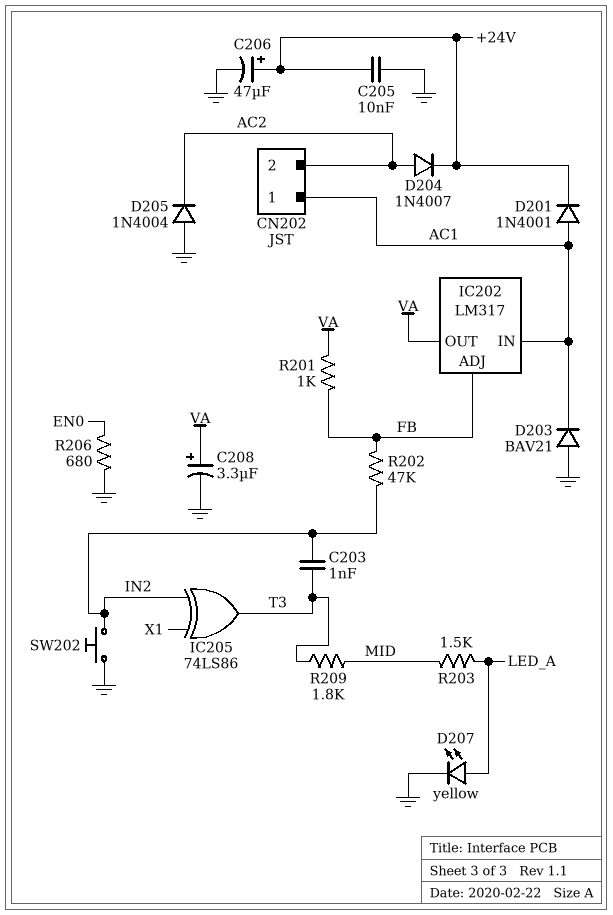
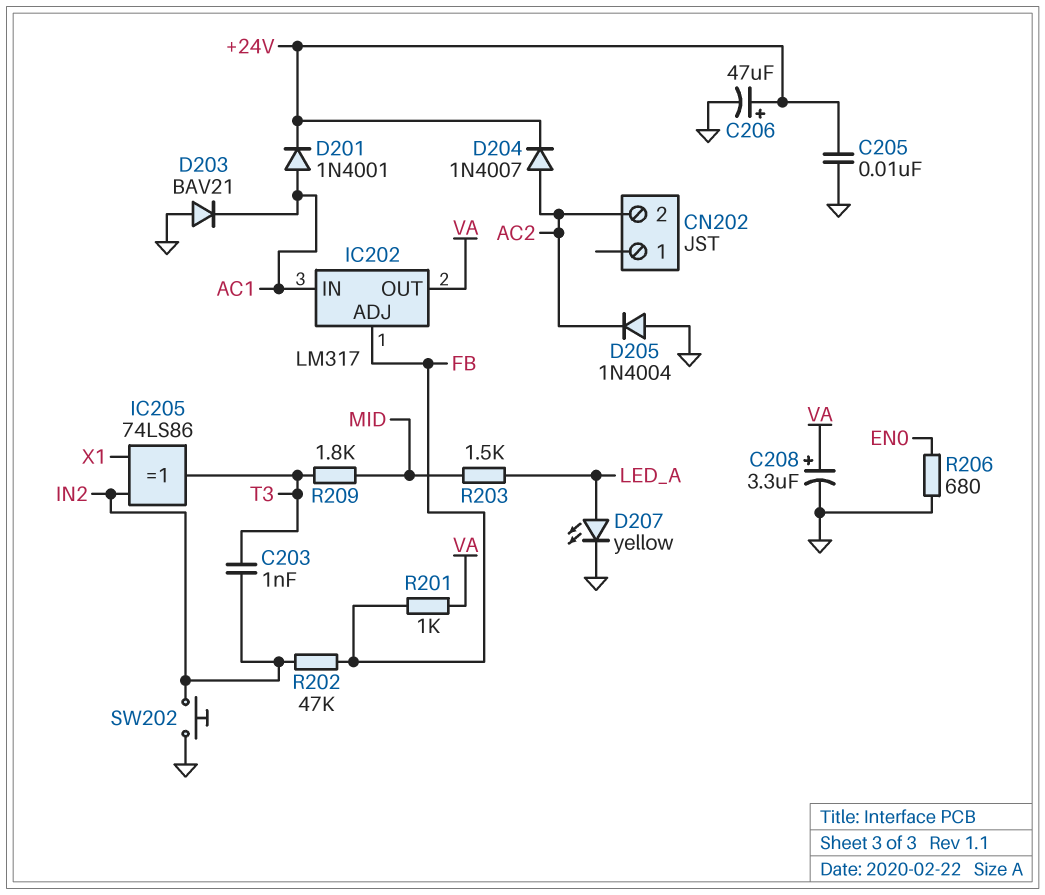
CN202 pin 1: AC1 -> none

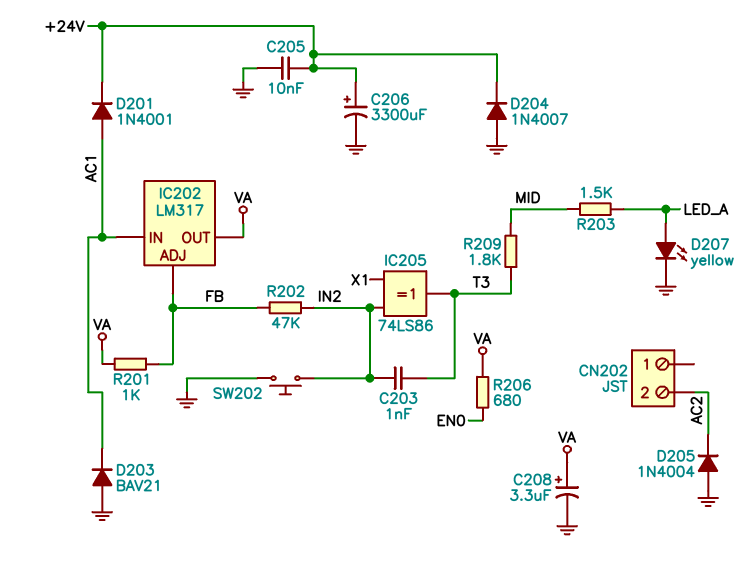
C206: 47uF (plus +24V, minus GND) -> 3300uF (plus +24V, minus GND)
D204: diode 1N4007 (A AC2, K +24V) -> diode 1N4007 (A GND, K +24V)
R206: 680 (EN0, GND) -> 680 (EN0, VA)

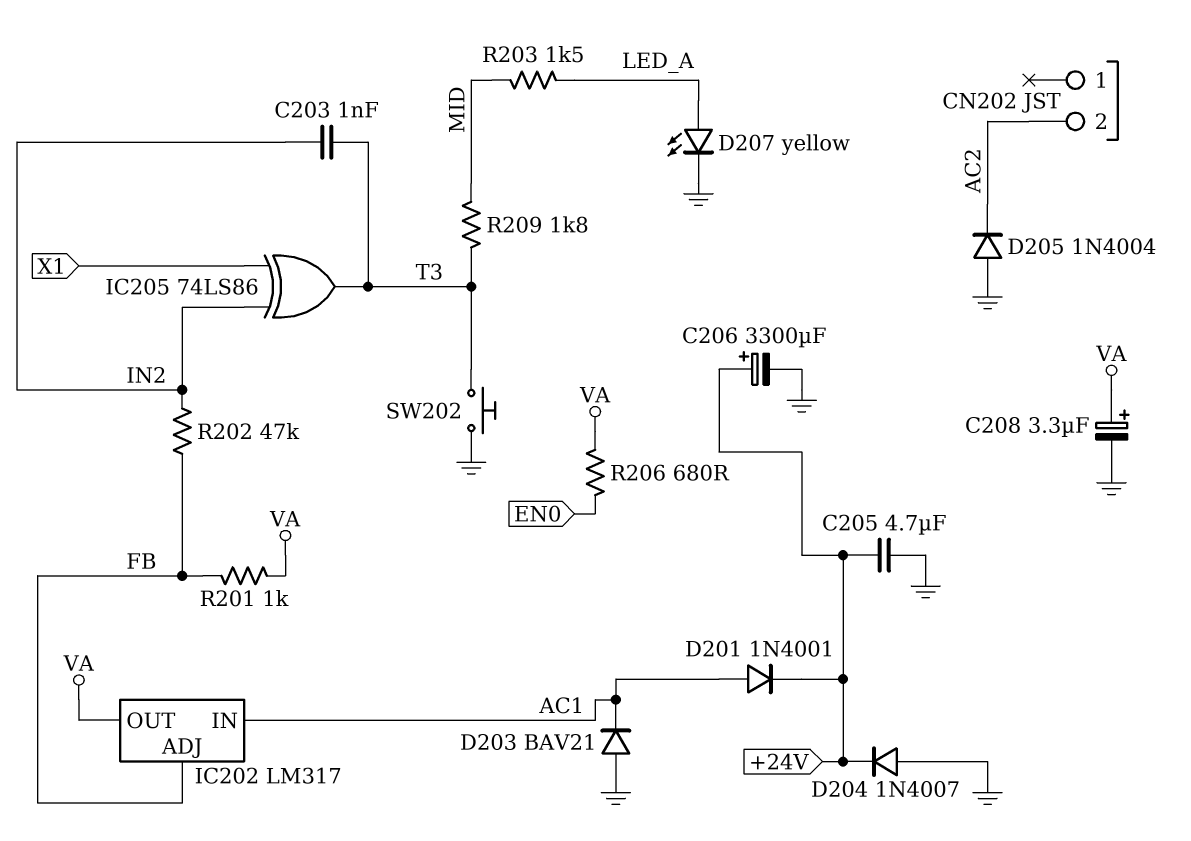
C205: 10nF (+24V, GND) -> 4.7uF (+24V, GND)
SW202: button (GND, IN2) -> button (GND, T3)

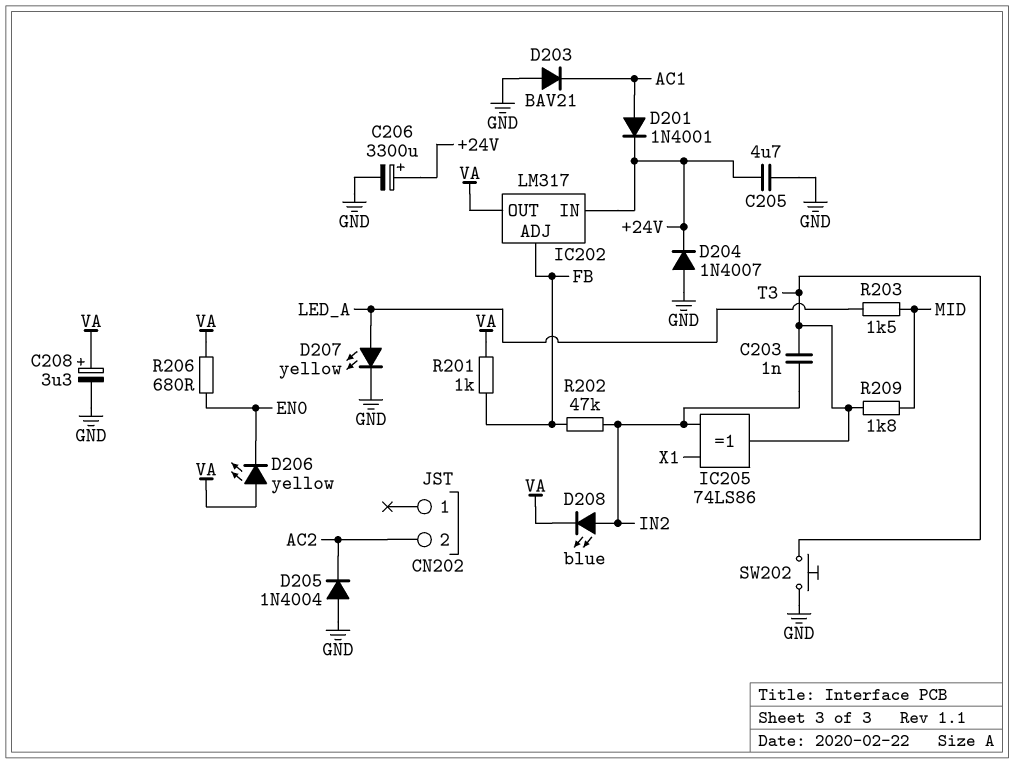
D206: none -> LED yellow (A VA, K EN0)
D208: none -> LED blue (A IN2, K VA)
IC202 pin IN: AC1 -> +24V

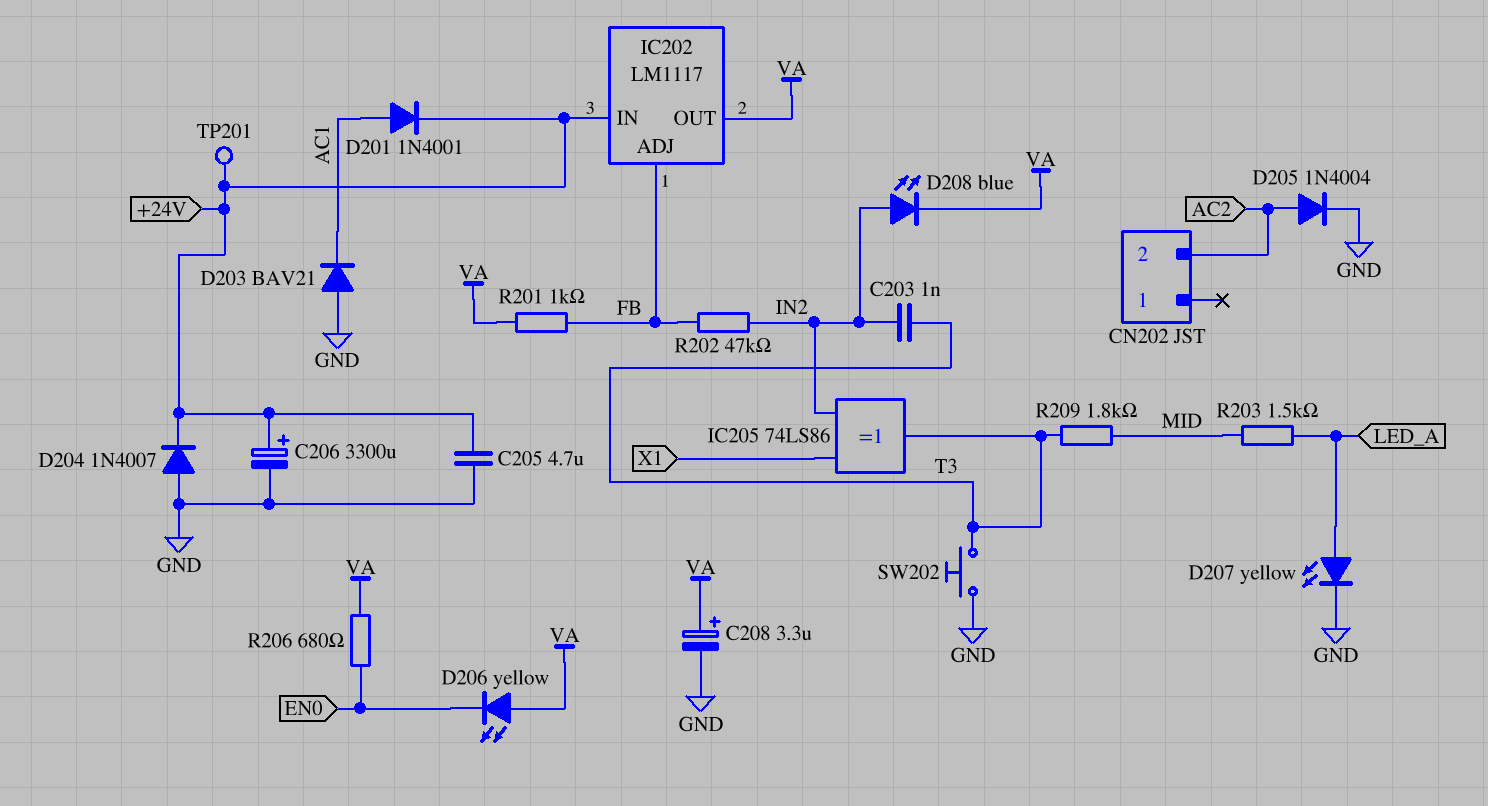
D205: diode 1N4004 (A GND, K AC2) -> diode 1N4004 (A AC2, K GND)
IC202: LM317 -> LM1117
TP201: none -> test point (+24V)

